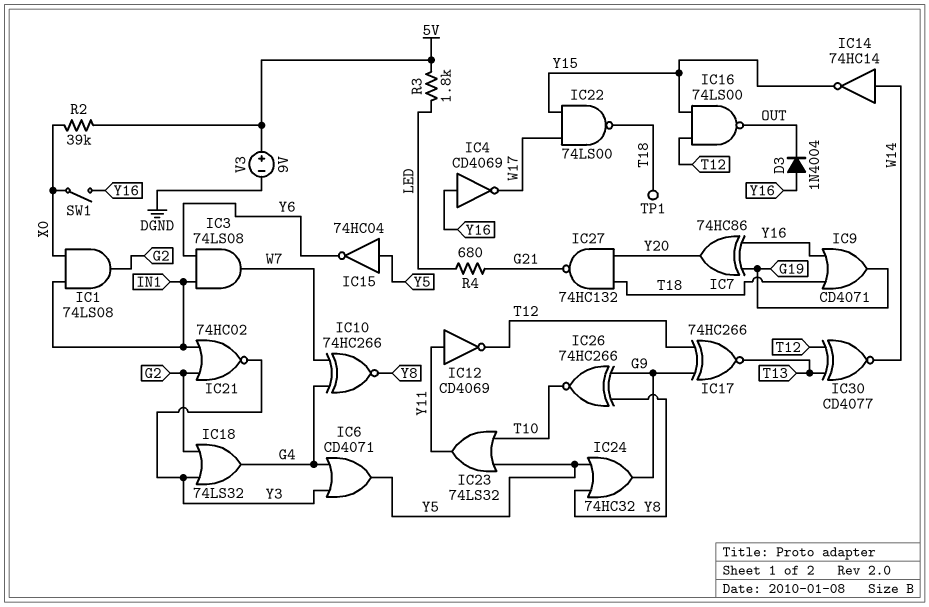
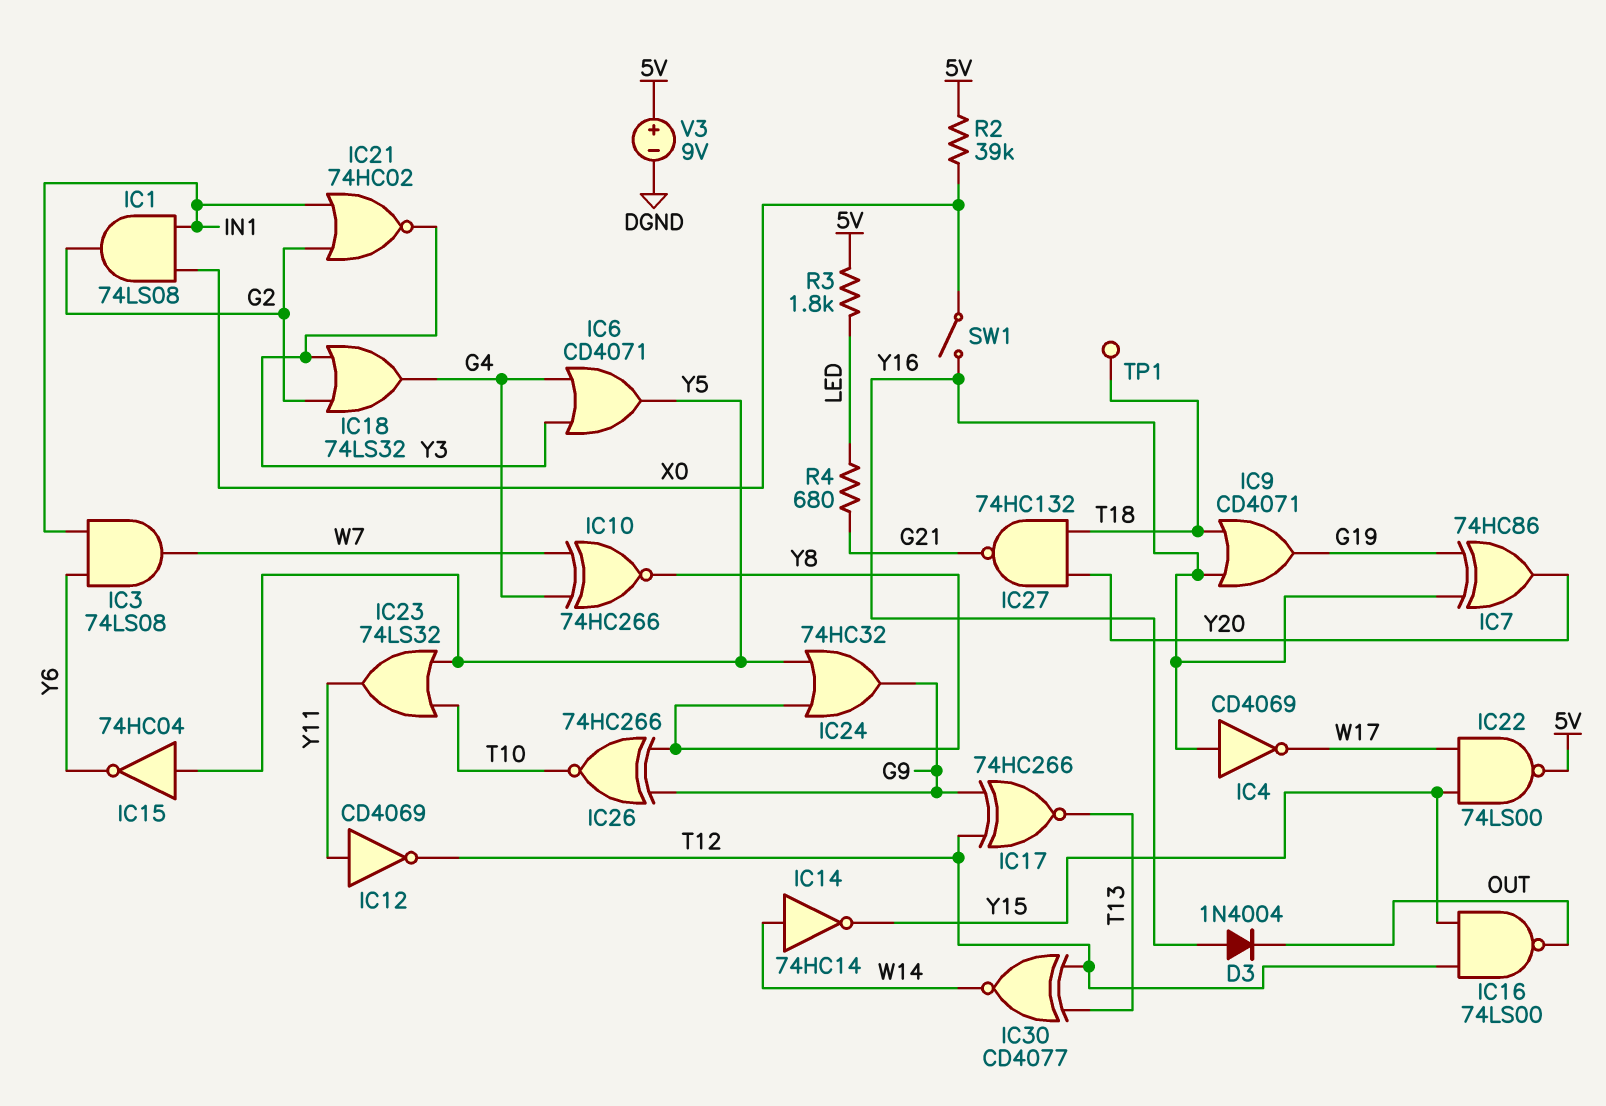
IC22: NAND 74LS00 (in W17, in Y15, out T18) -> NAND 74LS00 (in W17, in Y15, out 5V)

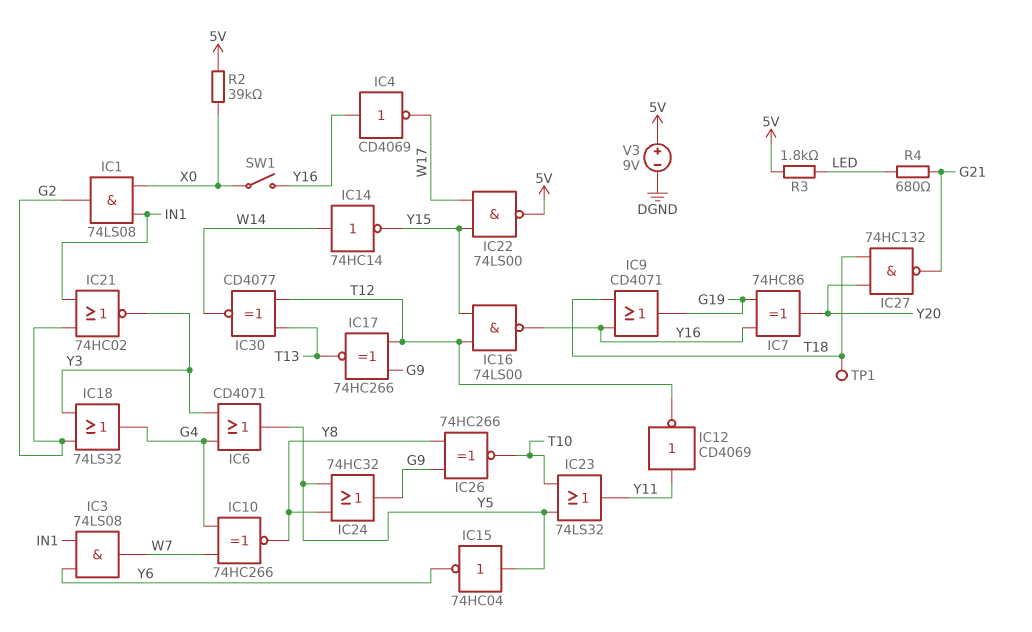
D3: diode 1N4004 (A Y16, K OUT) -> none
IC16: NAND 74LS00 (in T12, in Y15, out OUT) -> NAND 74LS00 (in T12, in Y15, out Y16)

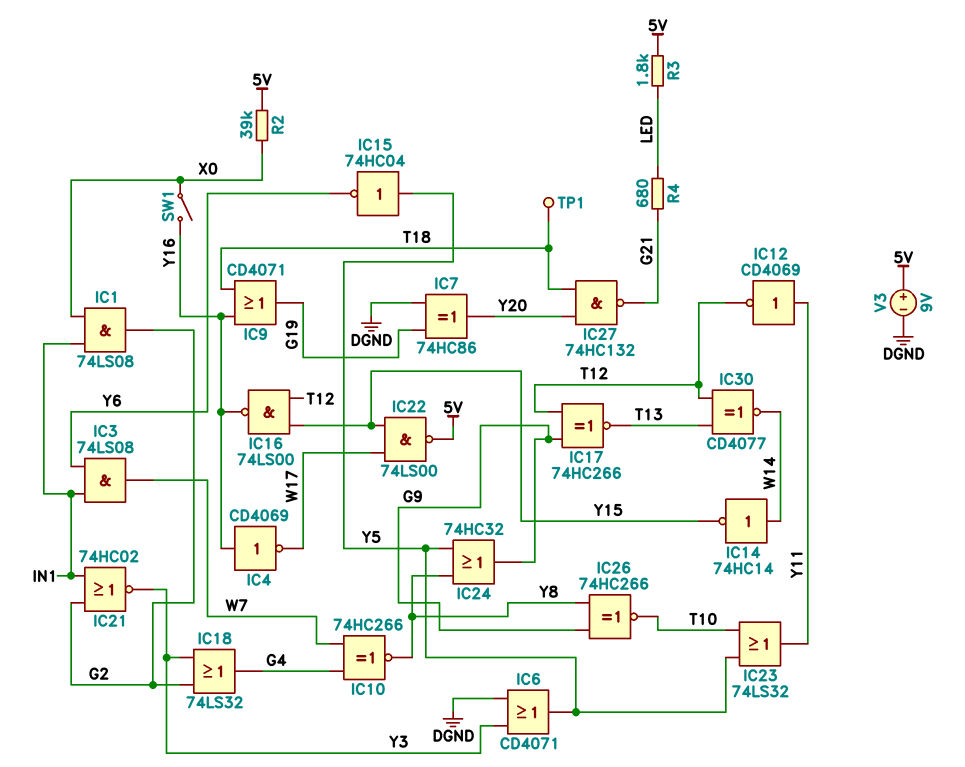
IC6: OR CD4071 (in G4, in Y3, out Y5) -> OR CD4071 (in DGND, in Y3, out Y5)
IC7: XOR 74HC86 (in G19, in Y16, out Y20) -> XOR 74HC86 (in DGND, in G19, out Y20)

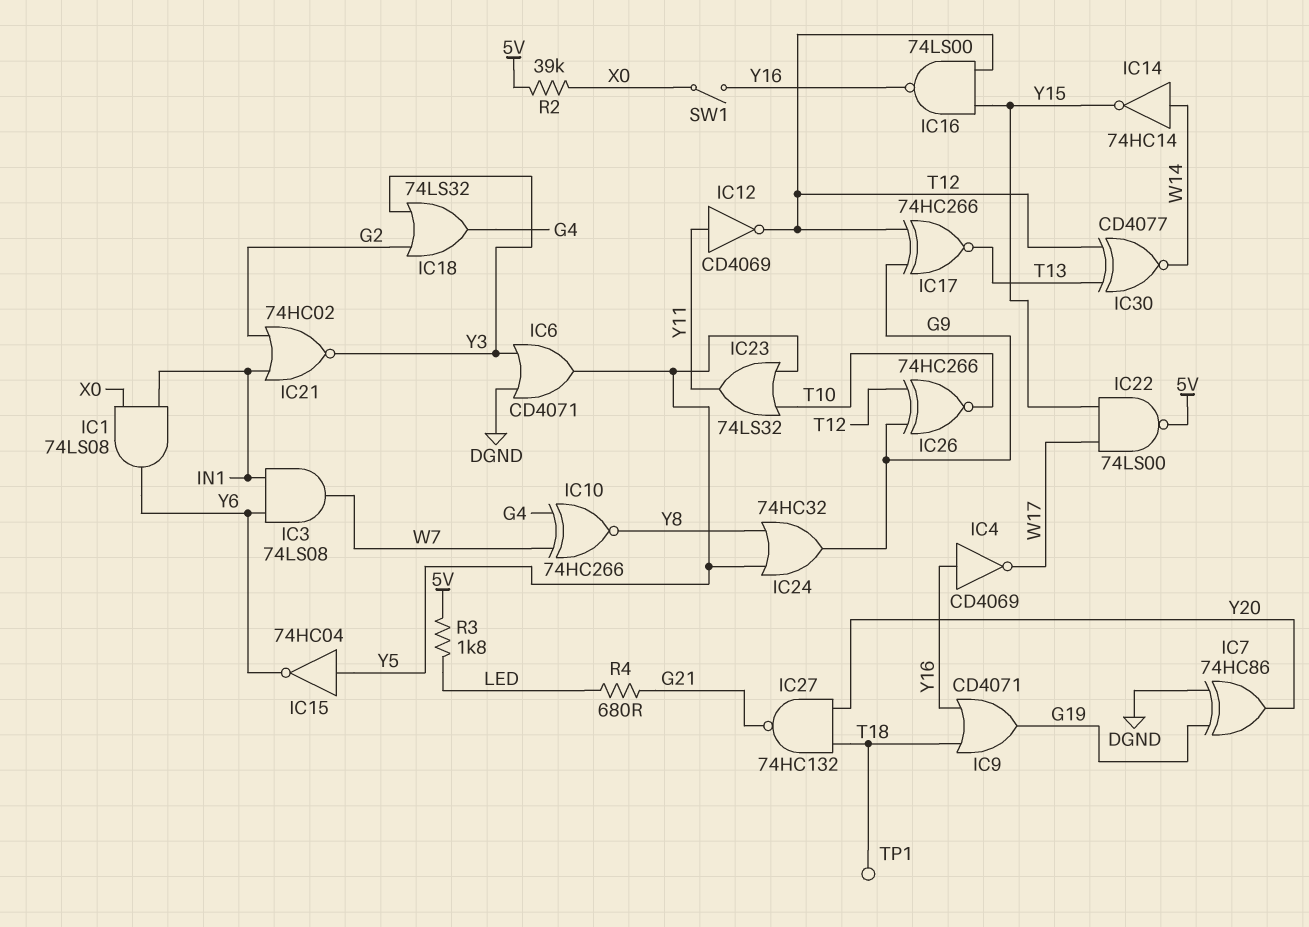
IC1: AND 74LS08 (in IN1, in X0, out G2) -> AND 74LS08 (in IN1, in X0, out Y6)
IC26: XNOR 74HC266 (in G9, in Y8, out T10) -> XNOR 74HC266 (in G9, in T12, out T10)
V3: 9V (plus 5V, minus DGND) -> none

